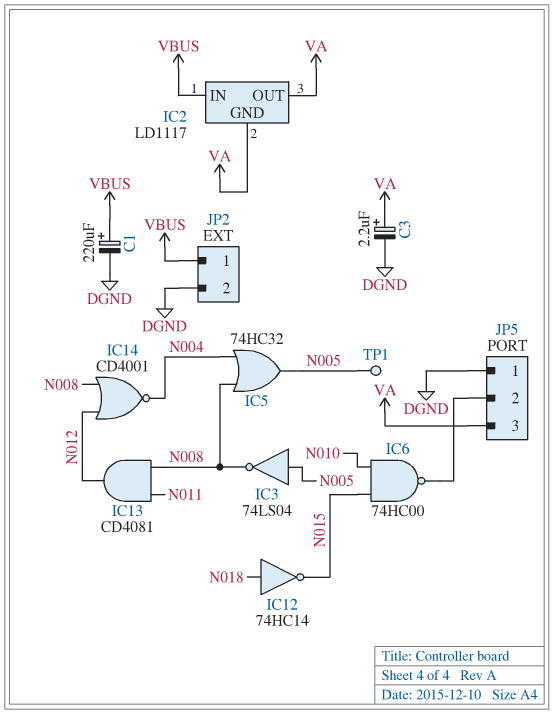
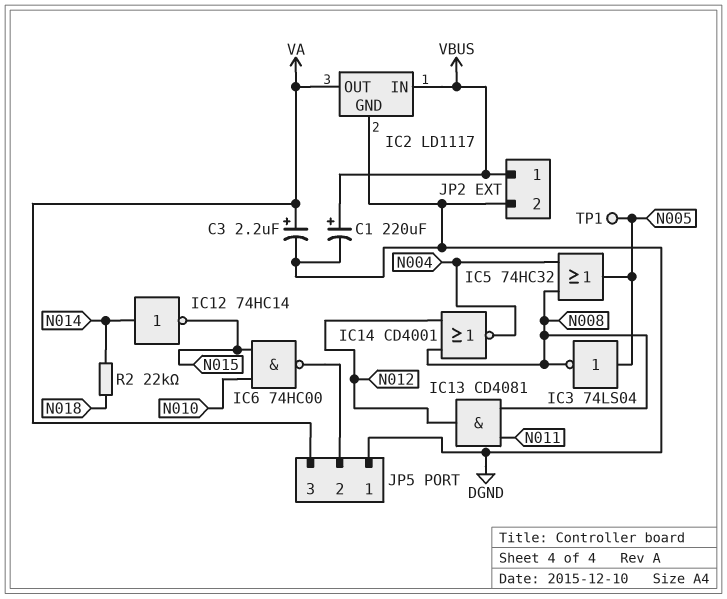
IC2 pin GND: VA -> DGND
IC12: NOT 74HC14 (in N018, out N015) -> NOT 74HC14 (in N014, out N015)
R2: none -> 22k (N014, N018)

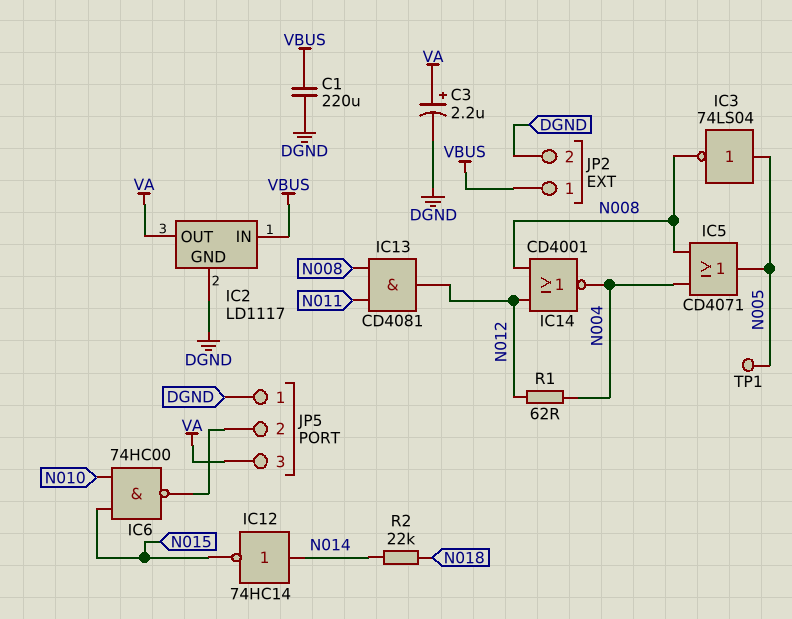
C1: 220uF (plus VBUS, minus DGND) -> 220uF (DGND, VBUS)
IC5: OR 74HC32 (in N004, in N008, out N005) -> OR CD4071 (in N004, in N008, out N005)
R1: none -> 62 (N004, N012)

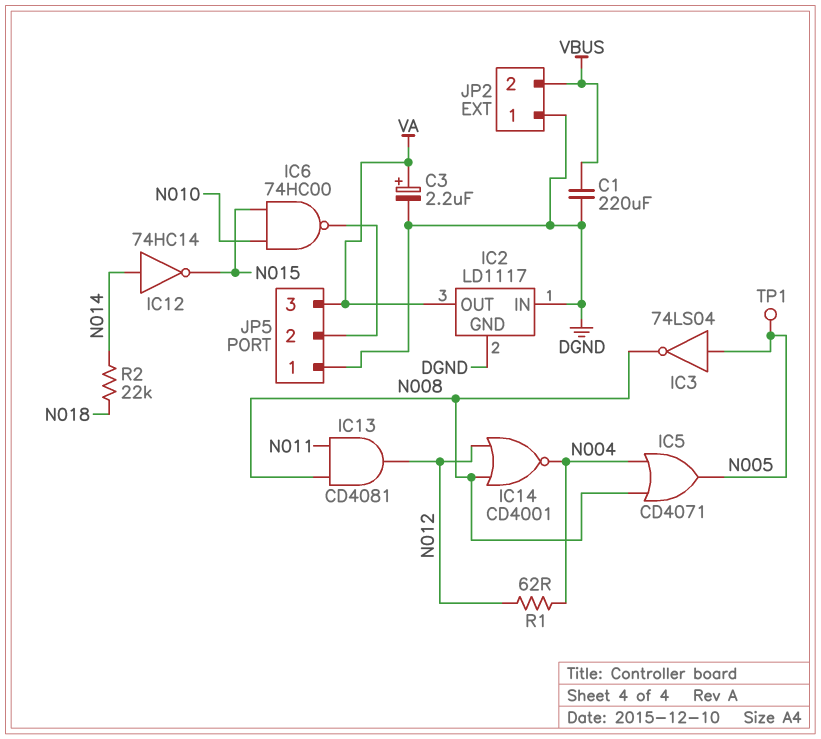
IC2 pin IN: VBUS -> DGND
JP2 pin 1: VBUS -> DGND
JP2 pin 2: DGND -> VBUS

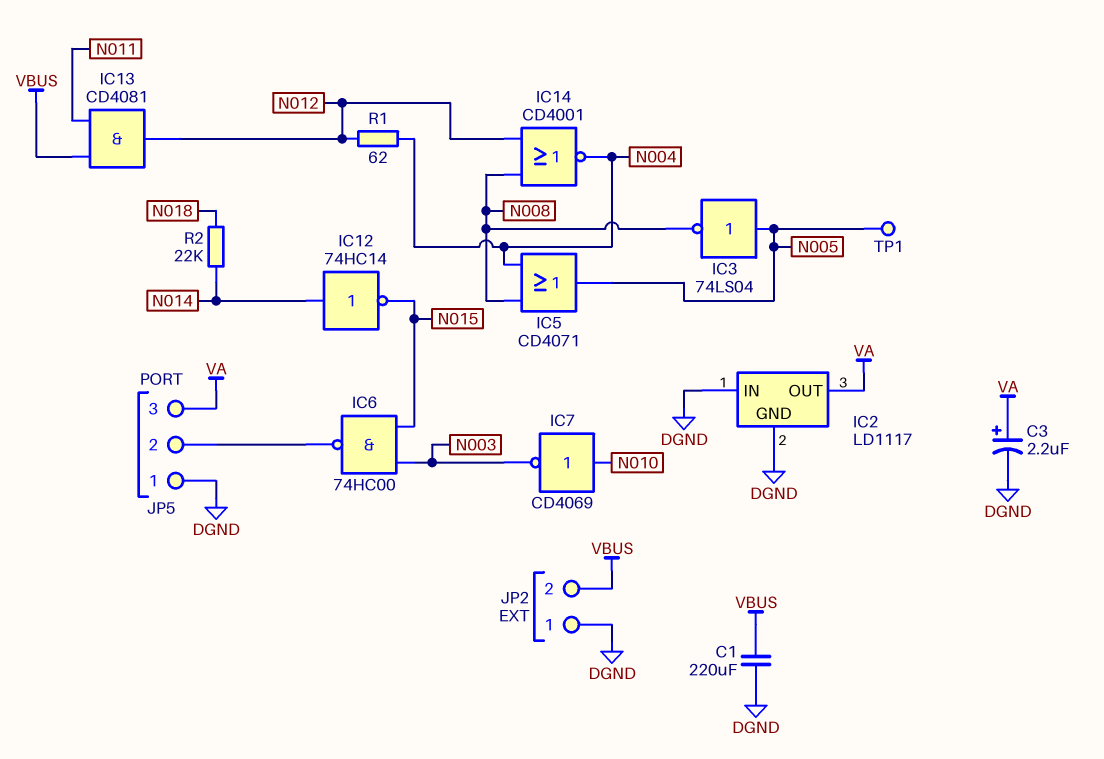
IC6: NAND 74HC00 (in N010, in N015, out JP5/2) -> NAND 74HC00 (in N003, in N015, out JP5/2)
IC7: none -> NOT CD4069 (in N010, out N003)
IC13: AND CD4081 (in N008, in N011, out N012) -> AND CD4081 (in N011, in VBUS, out N012)

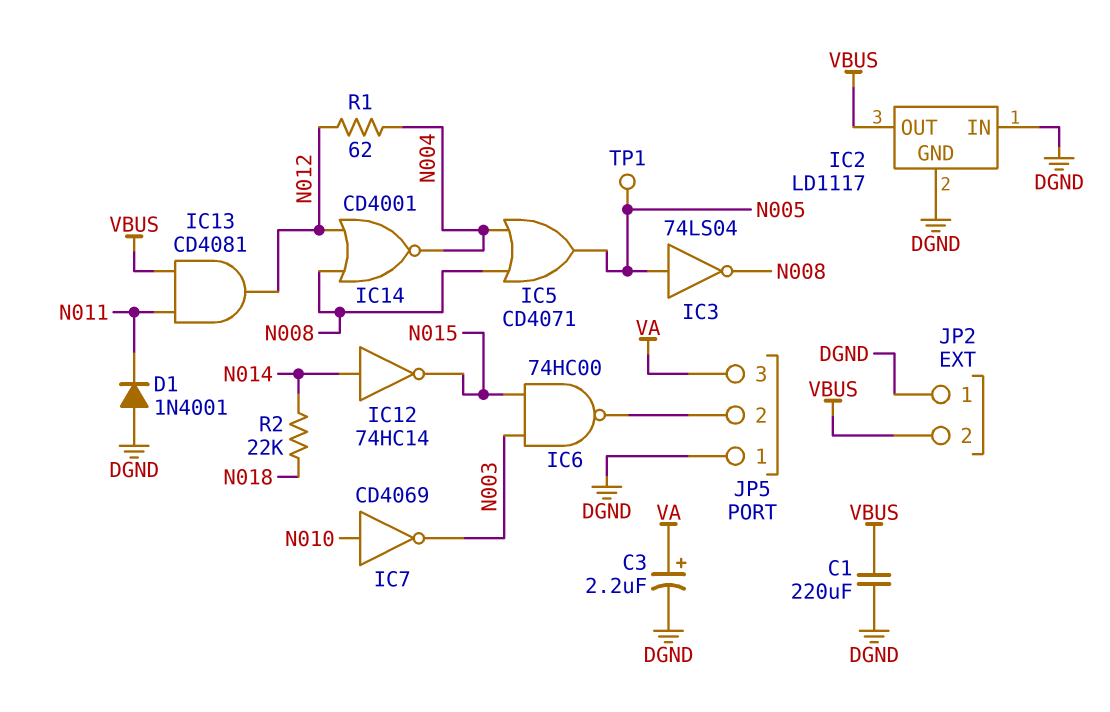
D1: none -> diode 1N4001 (A DGND, K N011)
IC2 pin OUT: VA -> VBUS

